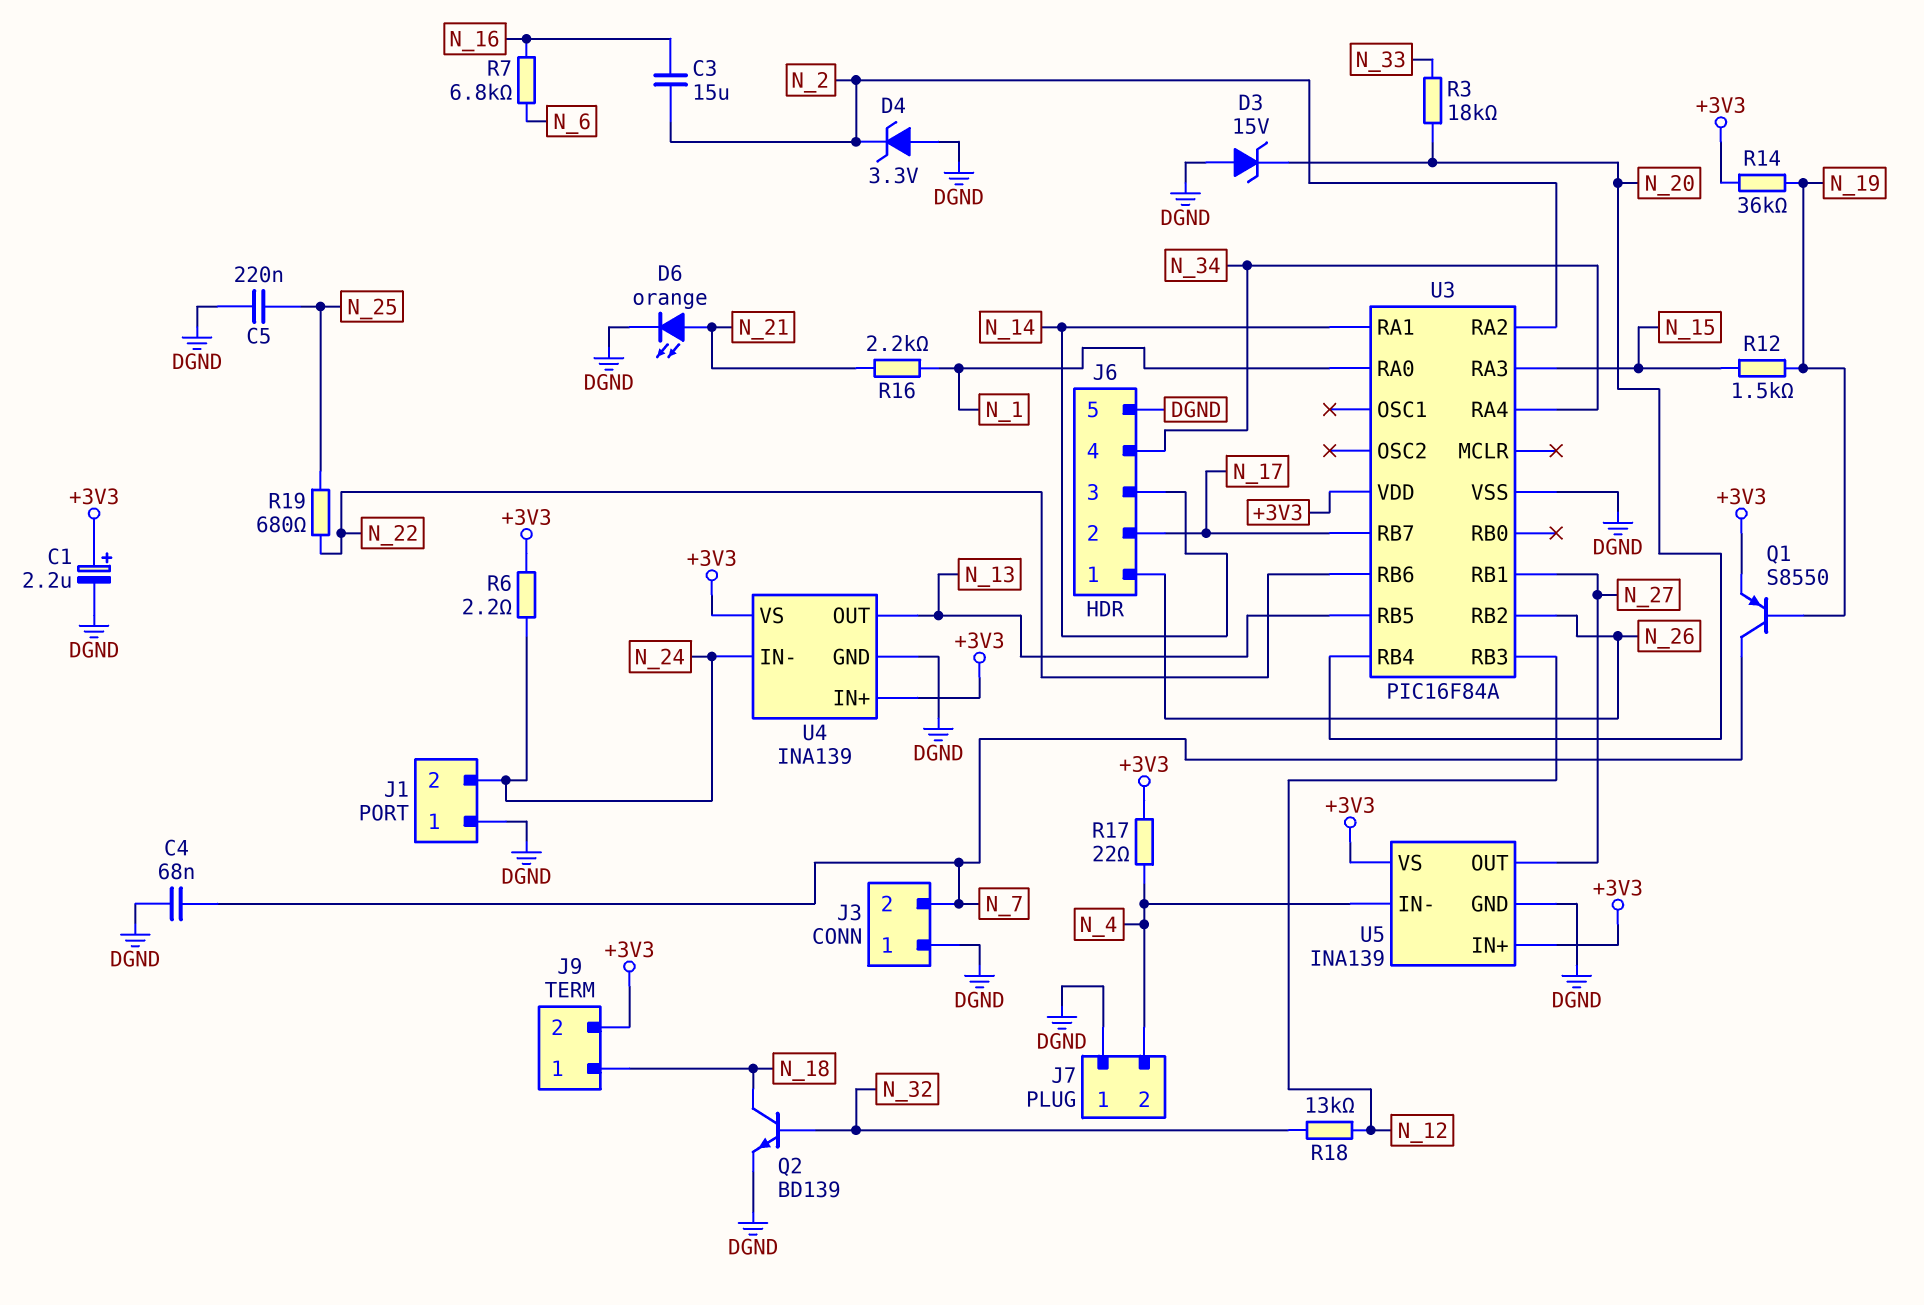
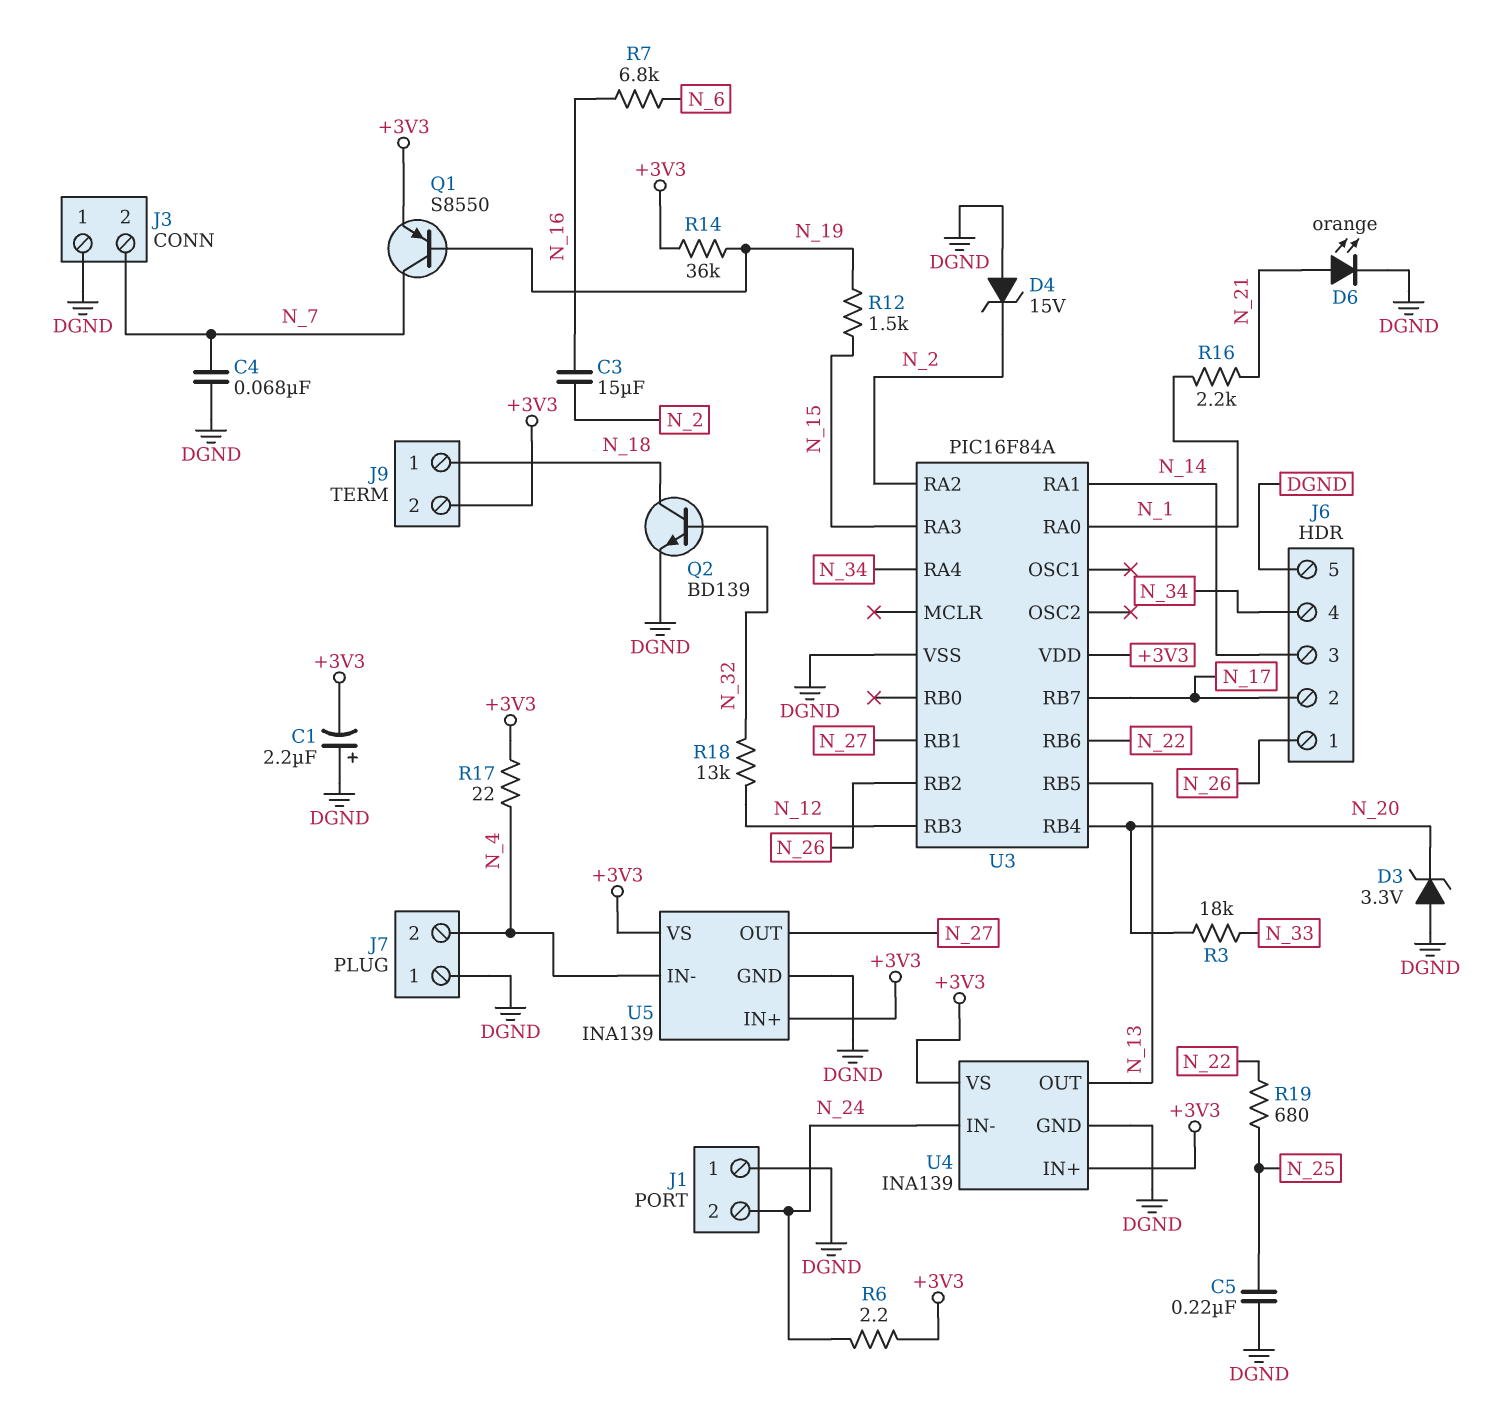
C1: 2.2uF (plus +3V3, minus DGND) -> 2.2uF (plus DGND, minus +3V3)
D3: zener 15V (A DGND, K N_20) -> zener 3.3V (A DGND, K N_20)
D4: zener 3.3V (A DGND, K N_2) -> zener 15V (A DGND, K N_2)

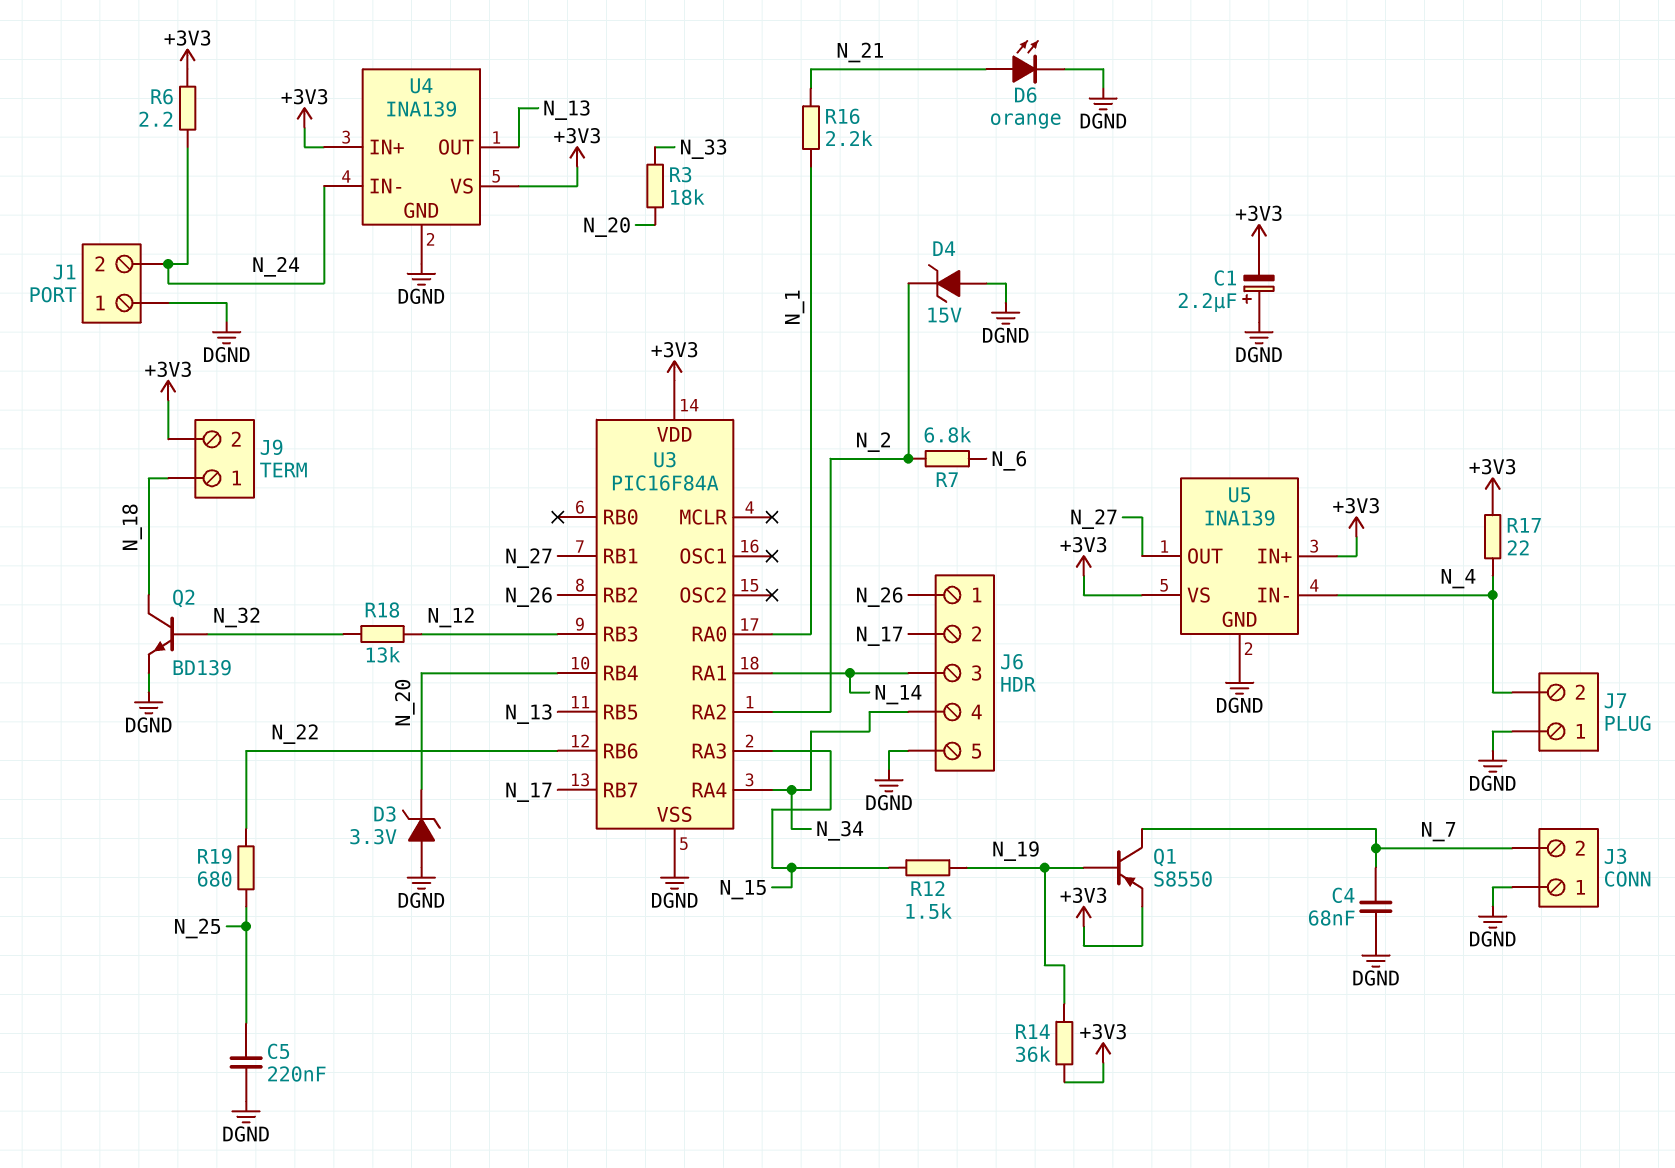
C3: 15uF (N_2, N_16) -> none
R7: 6.8k (N_6, N_16) -> 6.8k (N_2, N_6)

